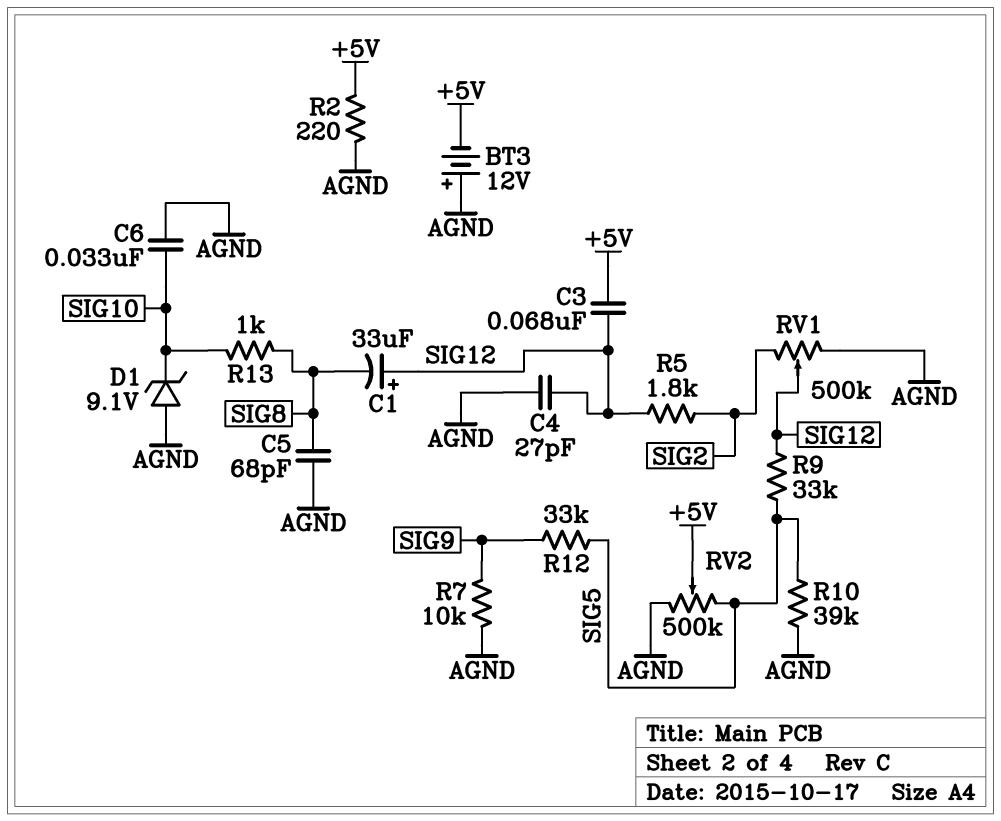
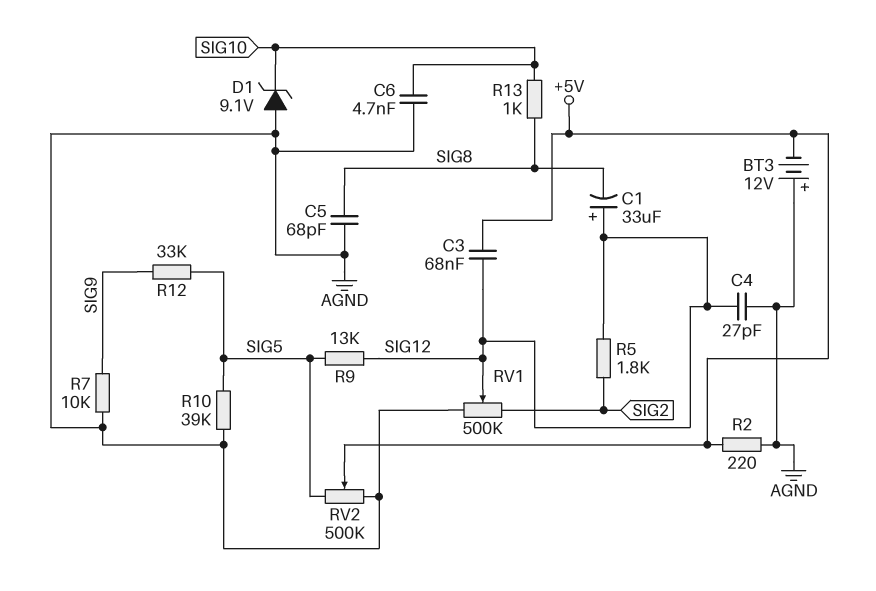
C6: 33nF (AGND, SIG10) -> 4.7nF (AGND, SIG10)
R9: 33k (SIG5, SIG12) -> 13k (SIG5, SIG12)

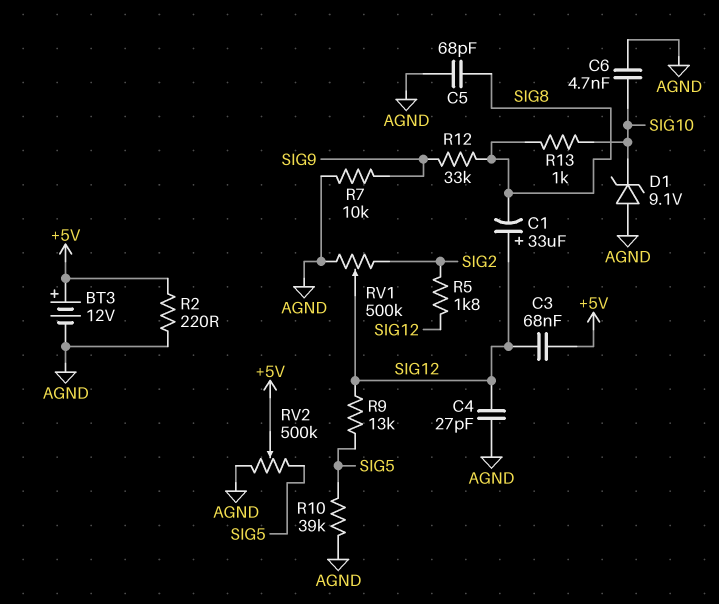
BT3: 12V (plus AGND, minus +5V) -> 12V (plus +5V, minus AGND)
R12: 33k (SIG5, SIG9) -> 33k (SIG8, SIG9)

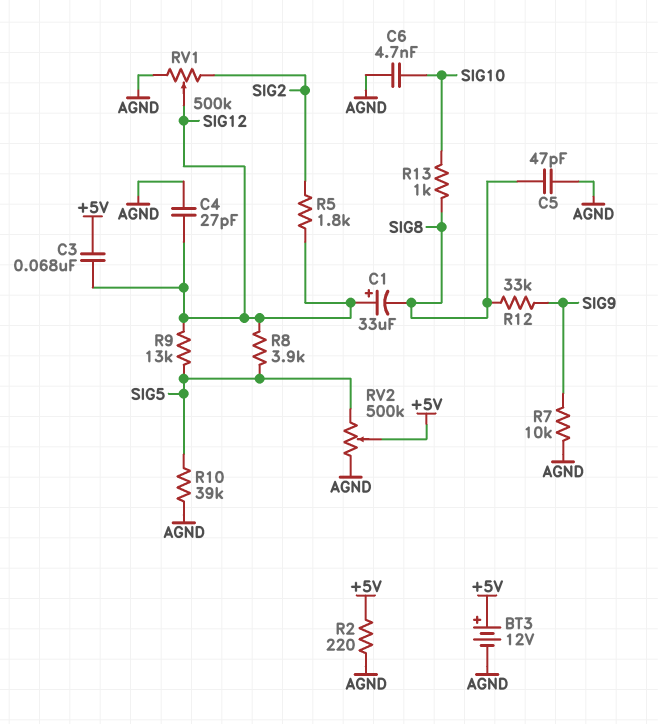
C5: 68pF (AGND, SIG8) -> 47pF (AGND, SIG8)
D1: zener 9.1V (A AGND, K SIG10) -> none
R8: none -> 3.9k (SIG5, SIG12)

